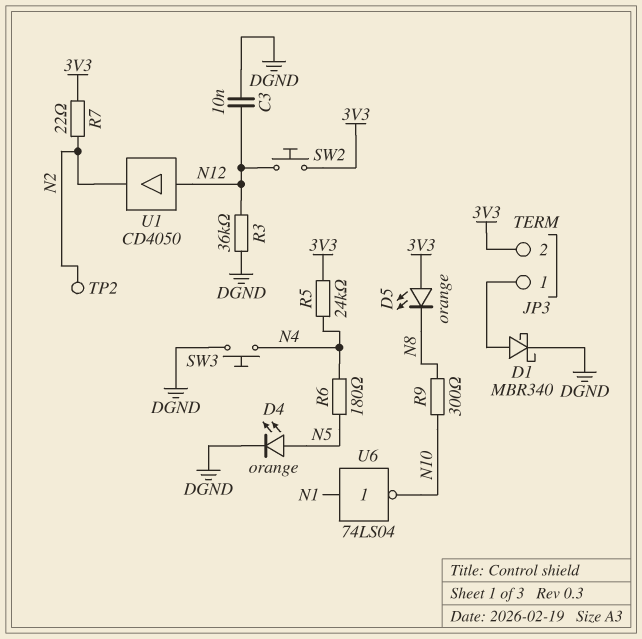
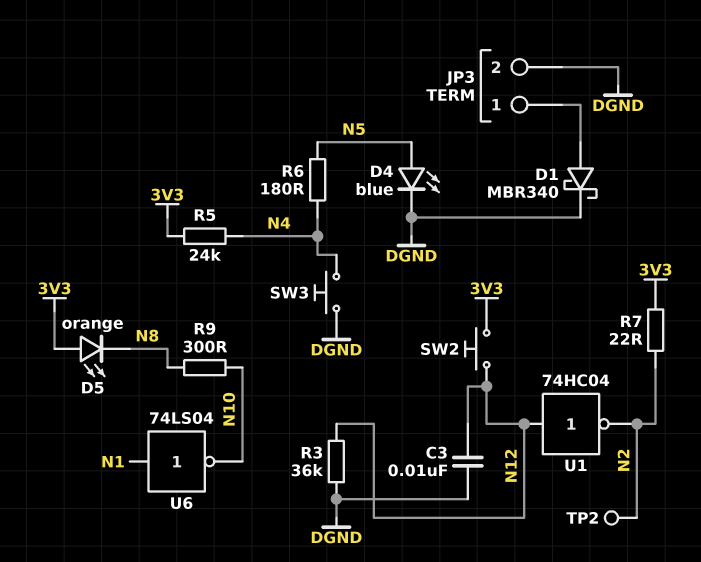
D4: LED orange (A N5, K DGND) -> LED blue (A N5, K DGND)
JP3 pin 2: 3V3 -> DGND
U1: buffer CD4050 (in N12, out N2) -> NOT 74HC04 (in N12, out N2)

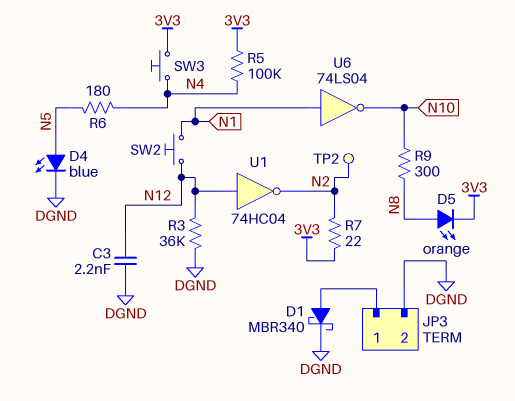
C3: 10nF (DGND, N12) -> 2.2nF (DGND, N12)
D5: LED orange (A 3V3, K N8) -> LED orange (A N8, K 3V3)
R5: 24k (3V3, N4) -> 100k (3V3, N4)
SW2: button (3V3, N12) -> button (N1, N12)
SW3: button (DGND, N4) -> button (3V3, N4)

